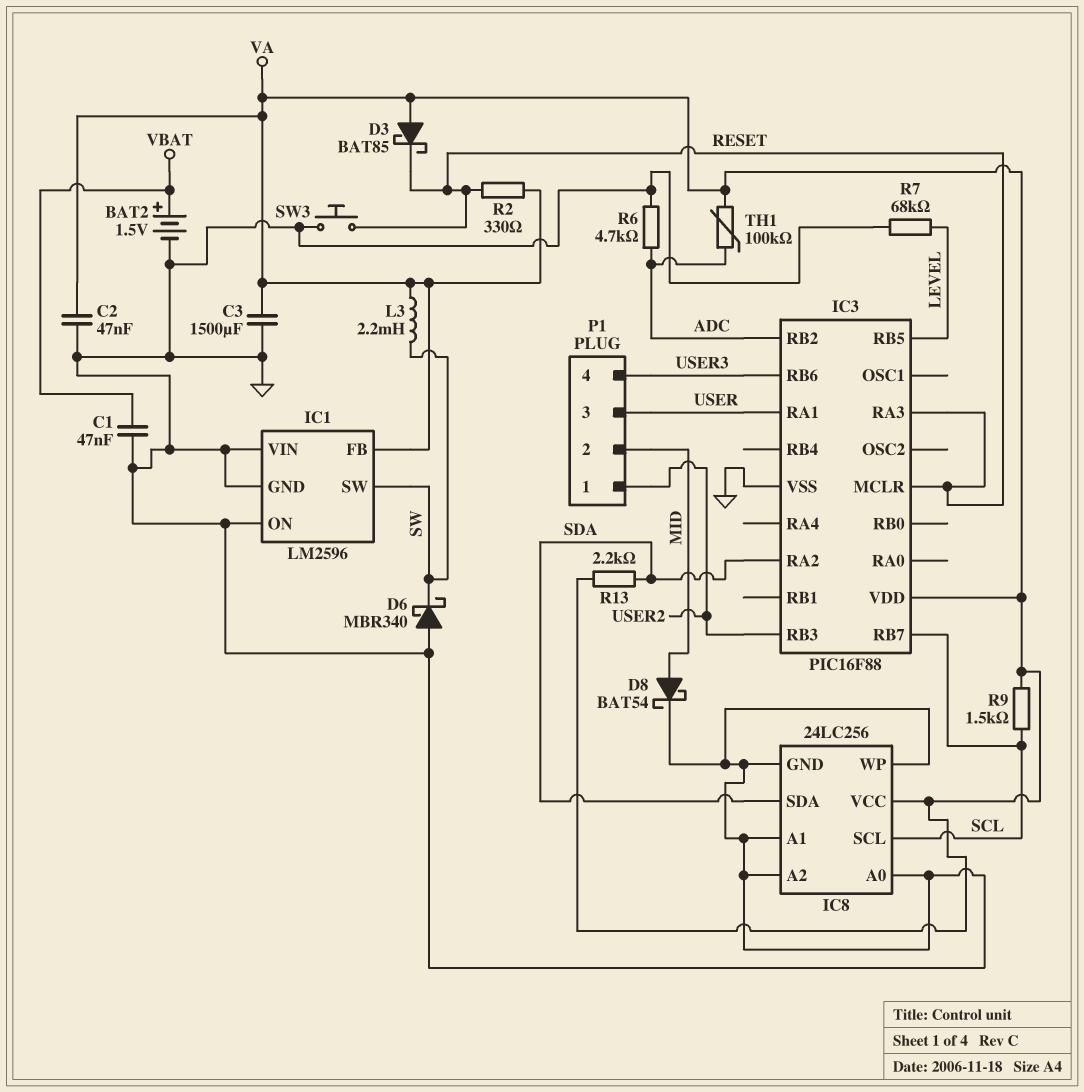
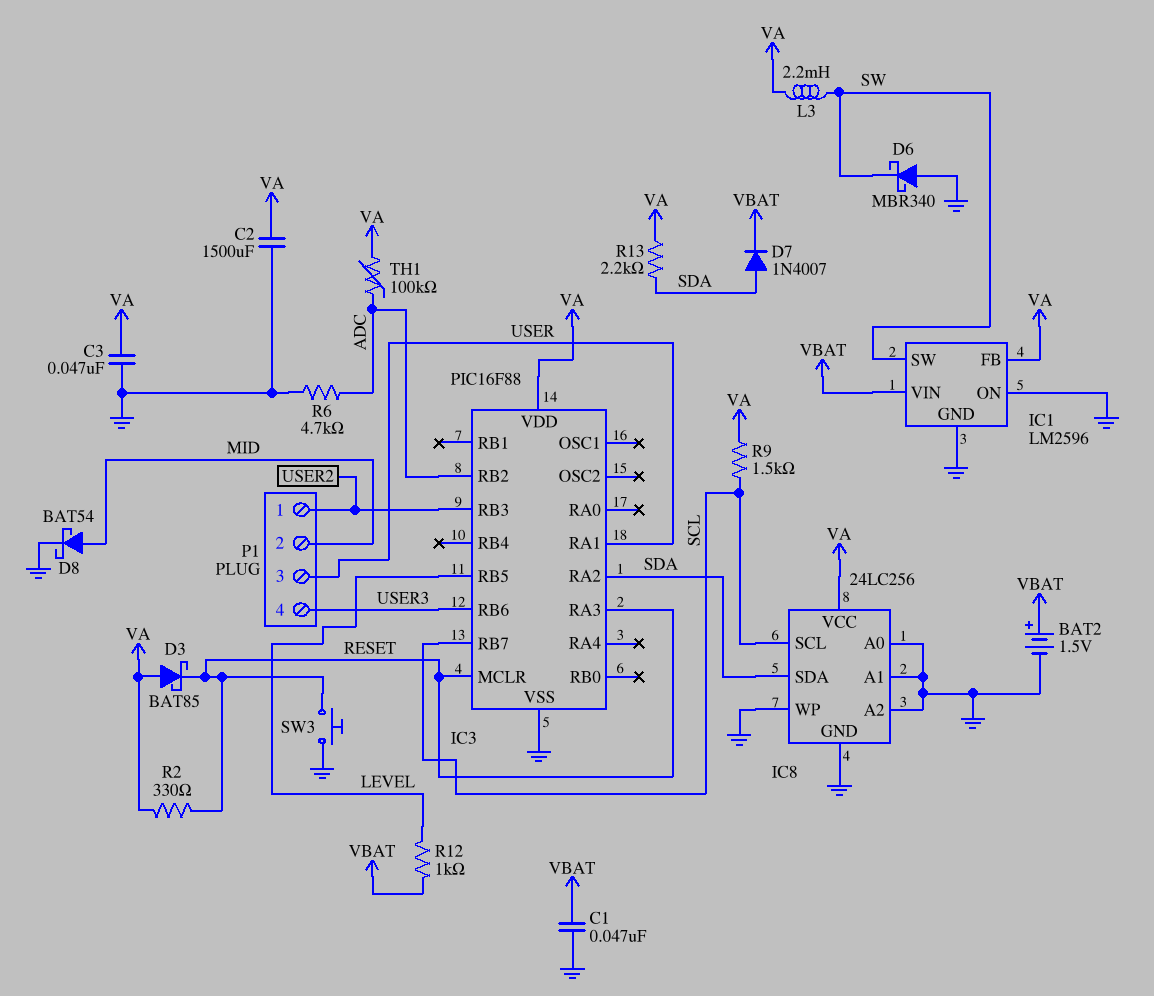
C2: 47nF (GND, VA) -> 1500uF (GND, VA)
C3: 1500uF (GND, VA) -> 47nF (GND, VA)
D7: none -> diode 1N4007 (A SDA, K VBAT)
IC1 pin VIN: GND -> VBAT
R7: 68k (GND, LEVEL) -> none
R12: none -> 1k (LEVEL, VBAT)

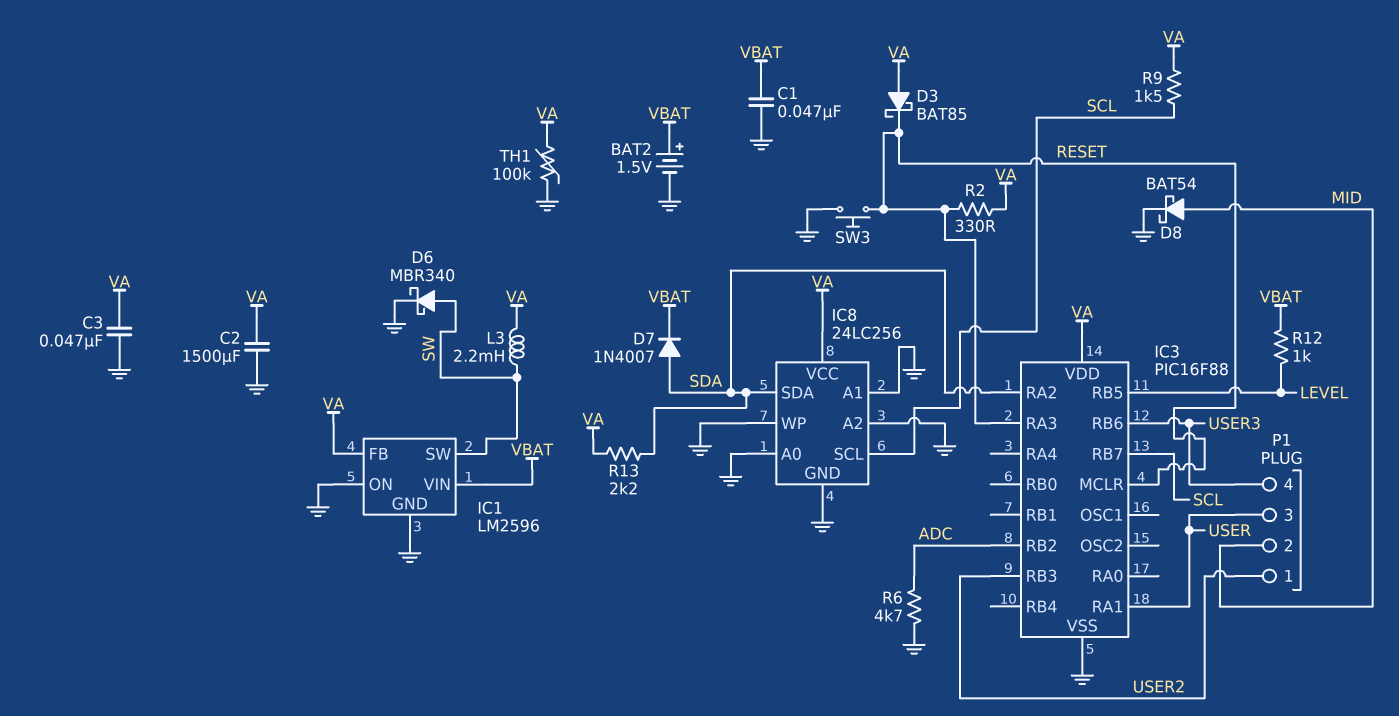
D6: schottky MBR340 (A GND, K SW) -> schottky MBR340 (A SW, K GND)
TH1: 100k (ADC, VA) -> 100k (GND, VA)

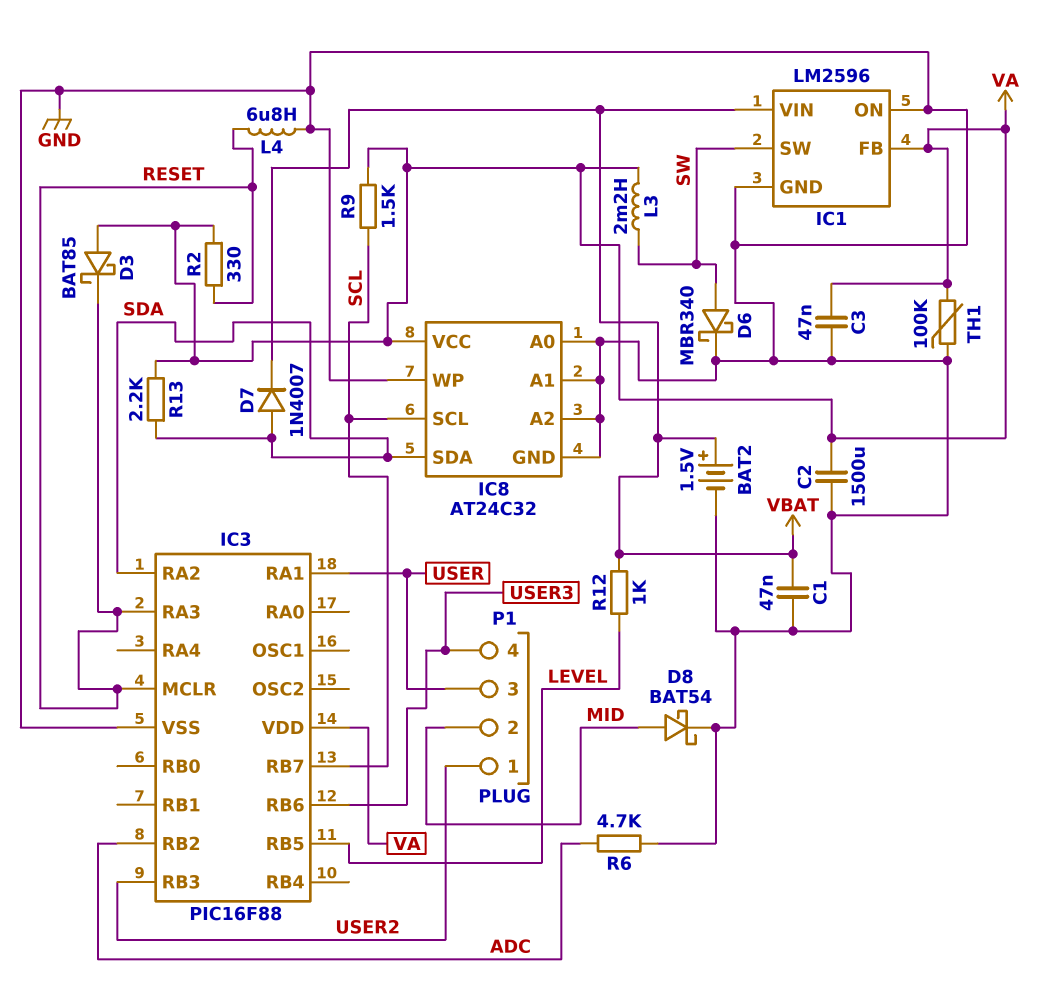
IC8: 24LC256 -> AT24C32
L4: none -> 6.8uH (GND, RESET)
SW3: button (GND, RESET) -> none

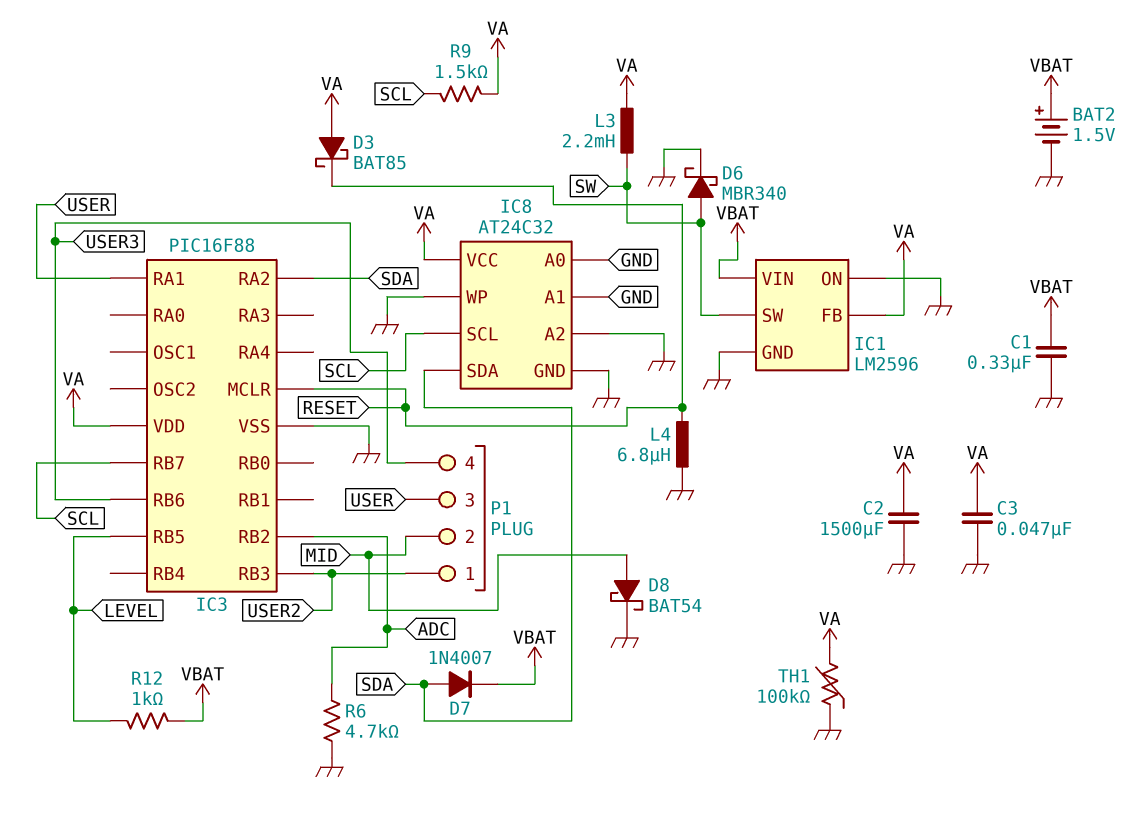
C1: 47nF (GND, VBAT) -> 330nF (GND, VBAT)
IC3 pin RA3: RESET -> none
R2: 330 (RESET, VA) -> none
R13: 2.2k (SDA, VA) -> none

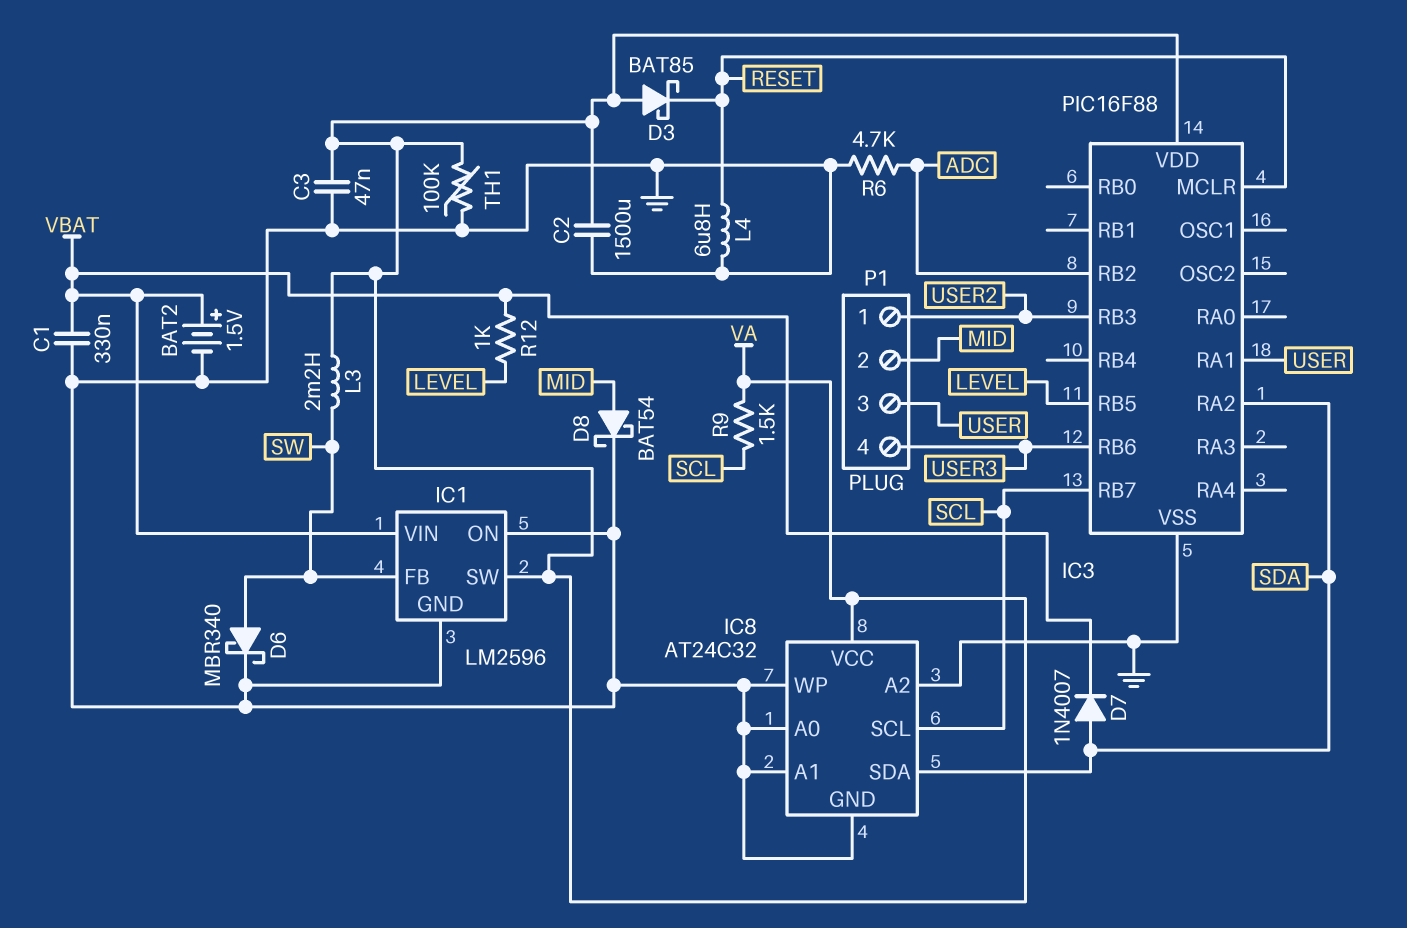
IC1 pin FB: VA -> SW
IC1 pin SW: SW -> VA

